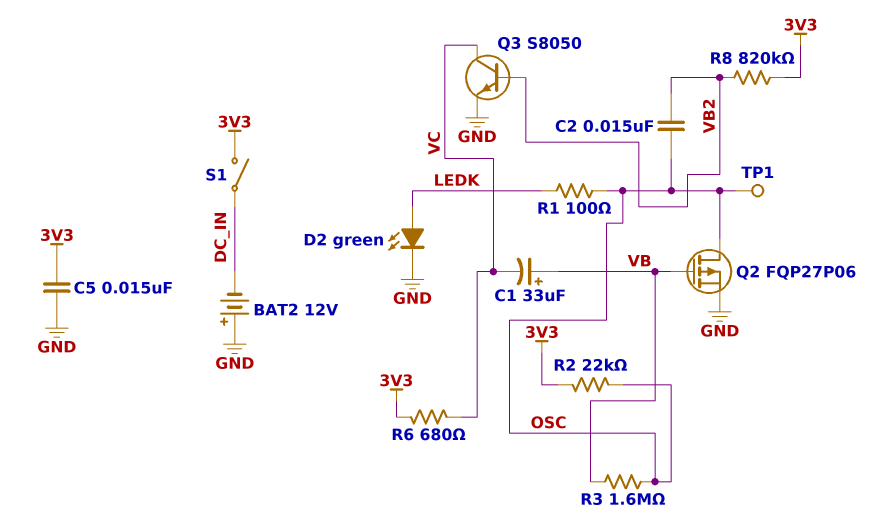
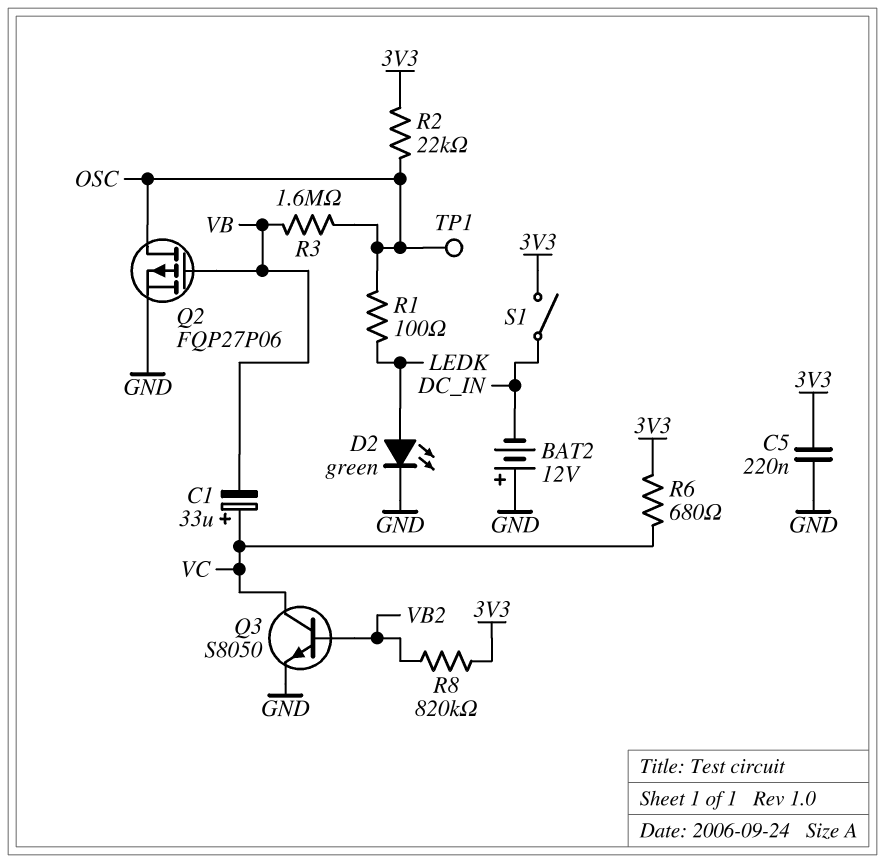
C1: 33uF (plus VB, minus VC) -> 33uF (plus VC, minus VB)
C2: 15nF (OSC, VB2) -> none
C5: 15nF (3V3, GND) -> 220nF (3V3, GND)

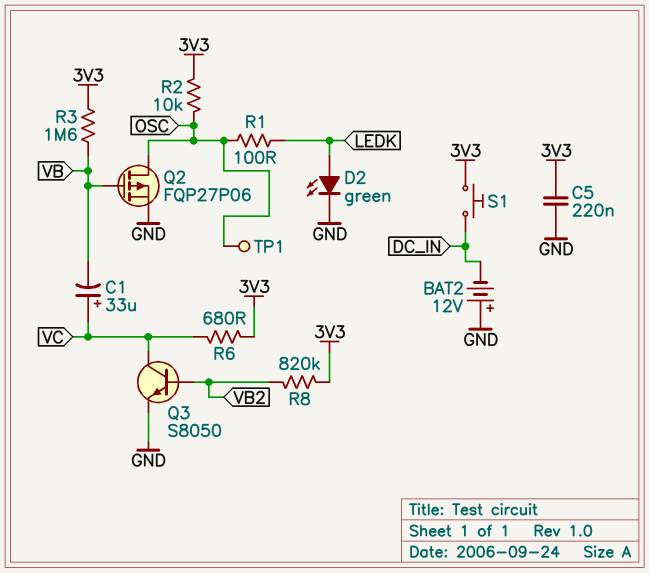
R2: 22k (3V3, OSC) -> 10k (3V3, OSC)
R3: 1.6M (OSC, VB) -> 1.6M (3V3, VB)
S1: switch (3V3, DC_IN) -> button (3V3, DC_IN)

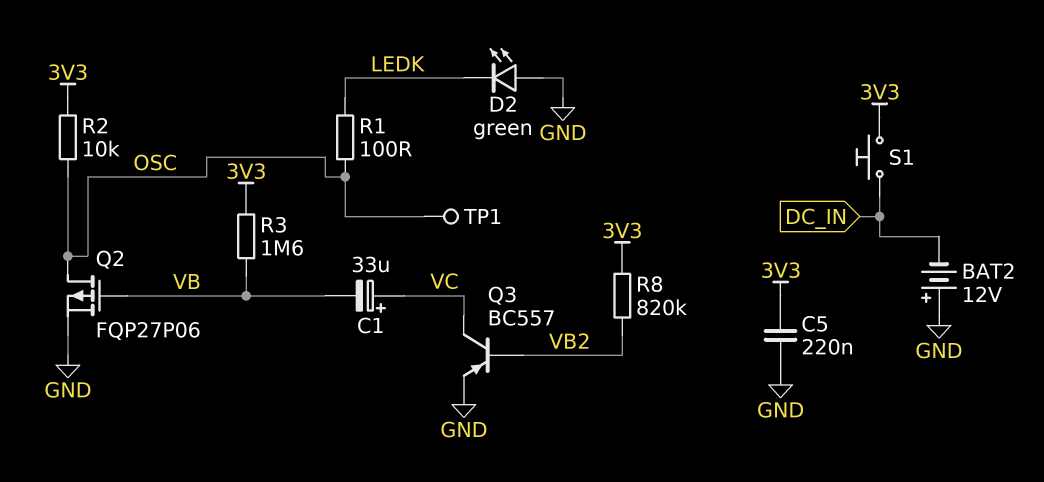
D2: LED green (A LEDK, K GND) -> LED green (A GND, K LEDK)
Q3: NPN S8050 (B VB2, C VC, E GND) -> PNP BC557 (B VB2, C VC, E GND)
R6: 680 (3V3, VC) -> none

